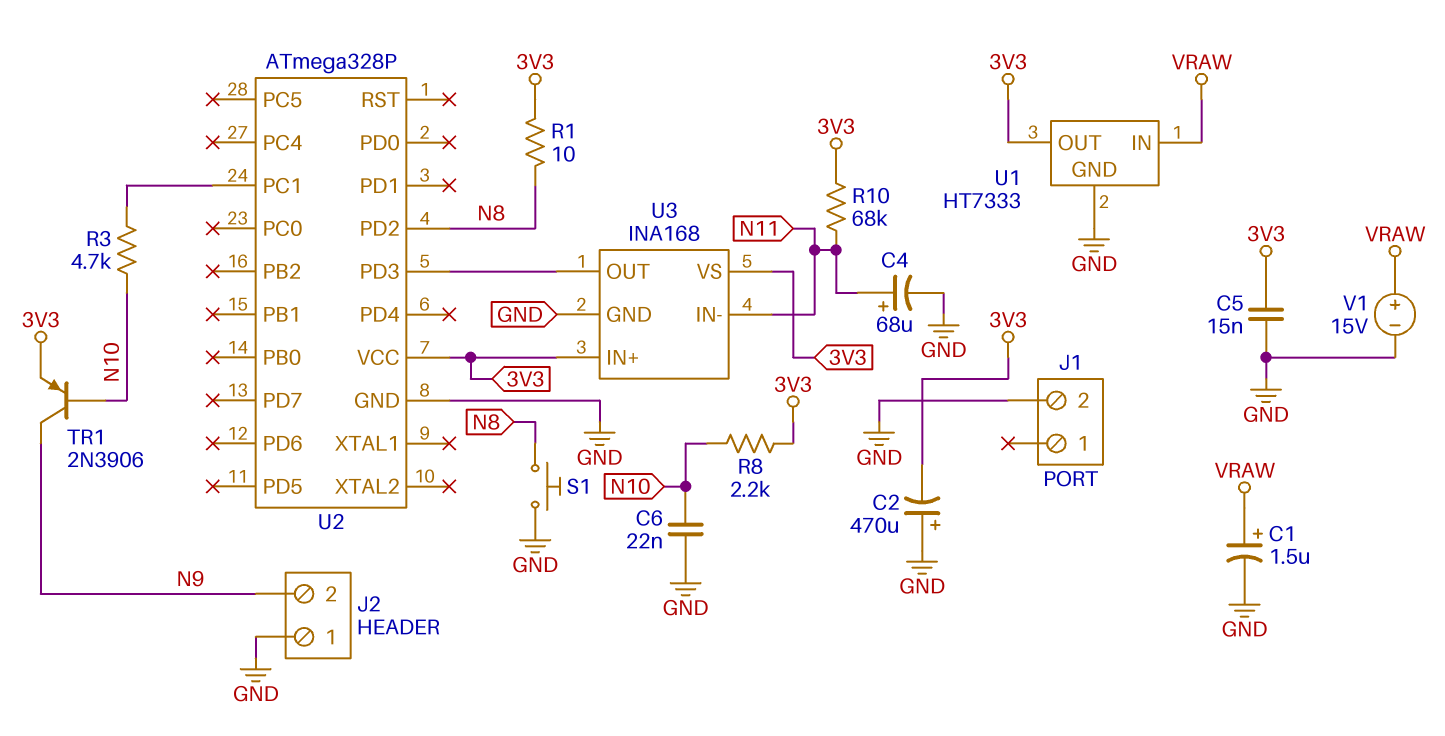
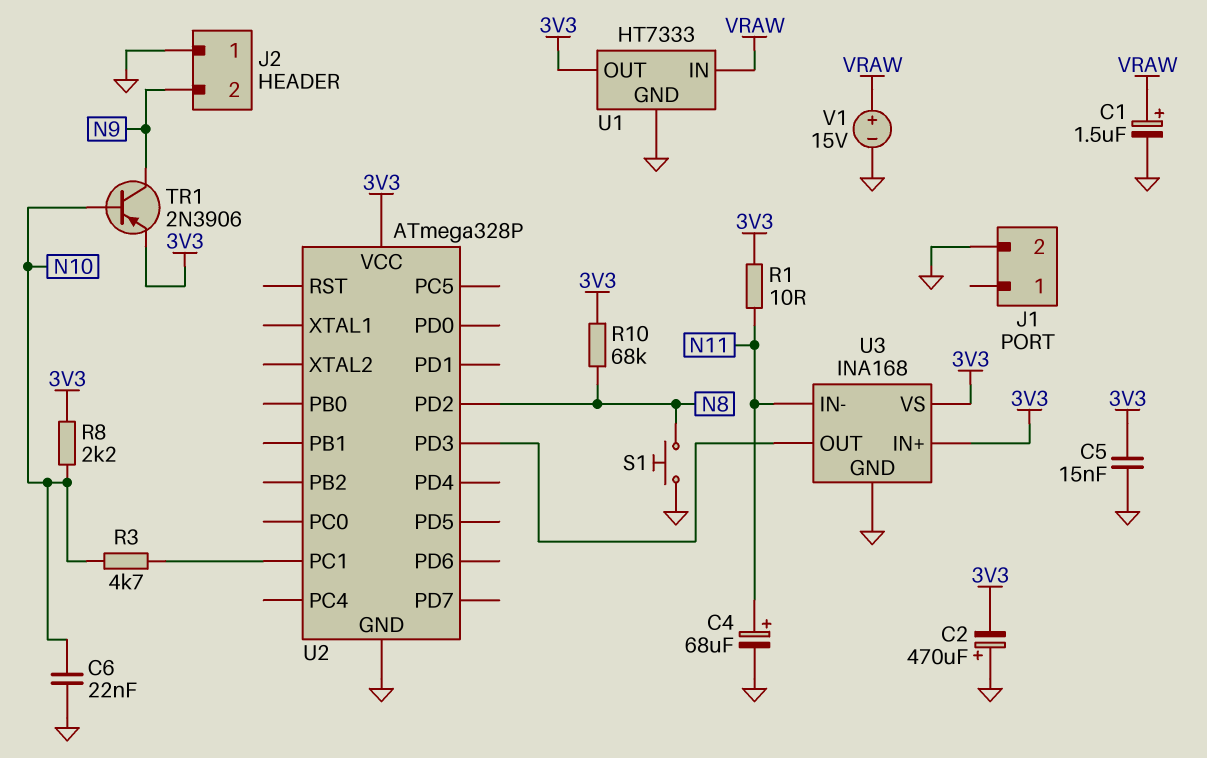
R1: 10 (3V3, N8) -> 10 (3V3, N11)
R10: 68k (3V3, N11) -> 68k (3V3, N8)

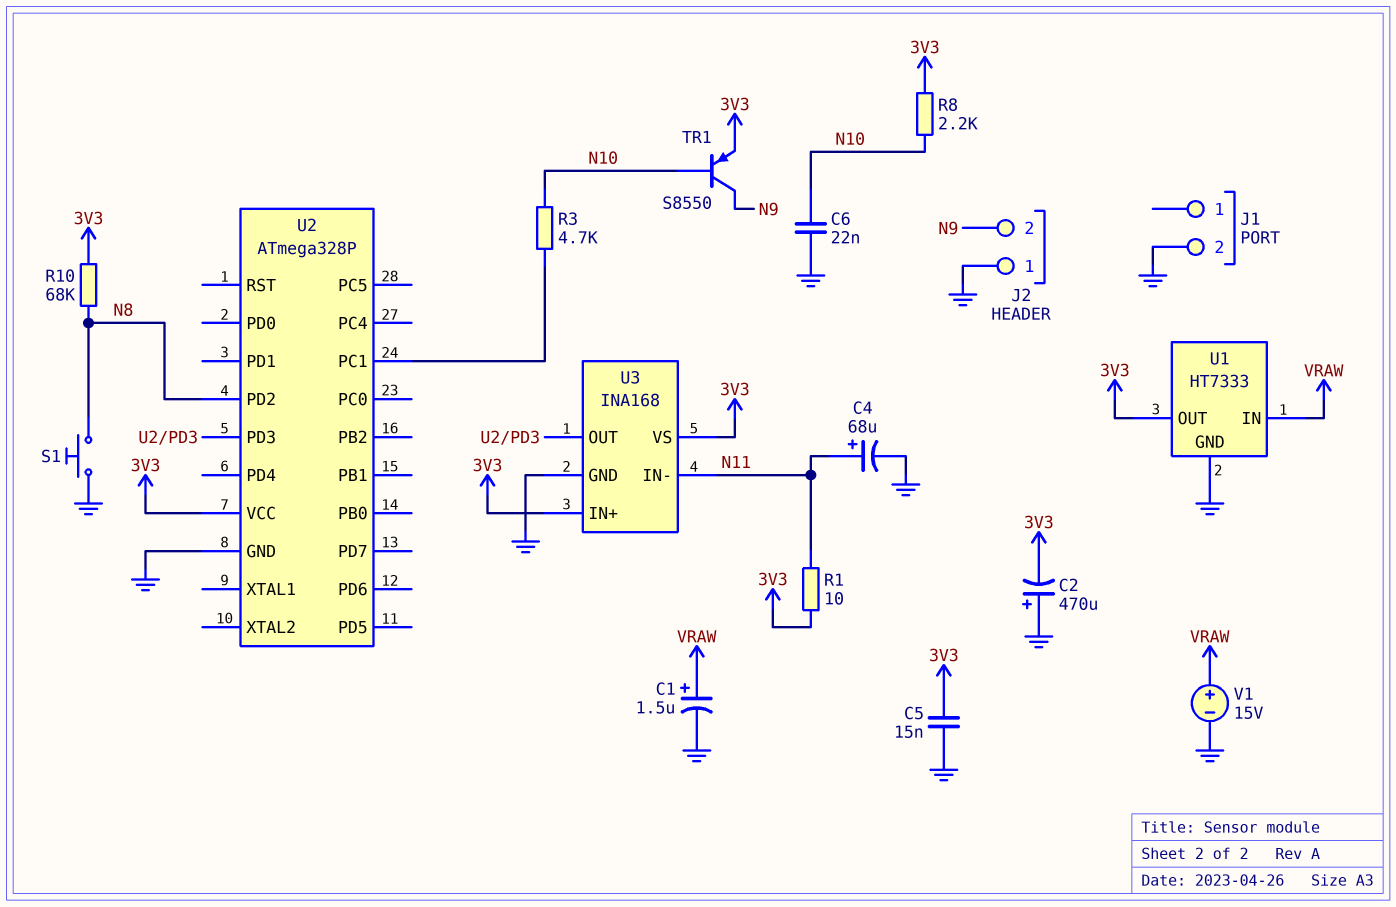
TR1: PNP 2N3906 (B N10, C N9, E 3V3) -> PNP S8550 (B N10, C N9, E 3V3)

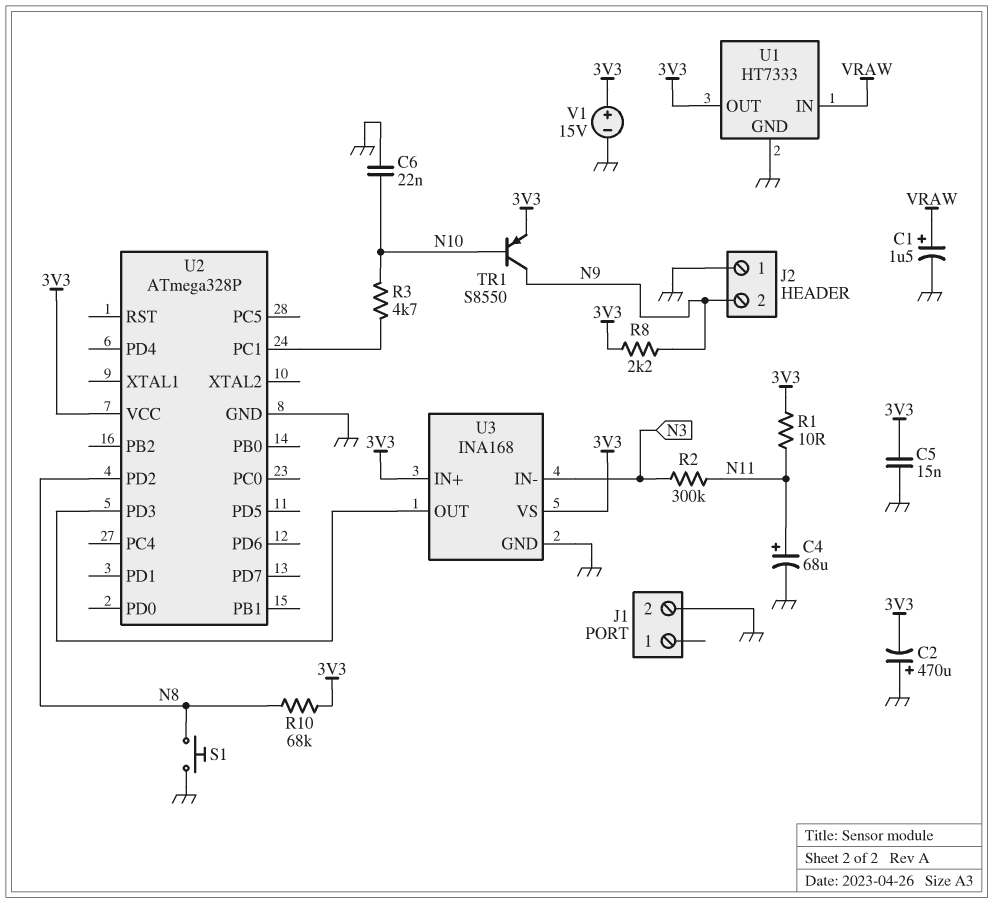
R2: none -> 300k (N3, N11)
R8: 2.2k (3V3, N10) -> 2.2k (3V3, N9)
U3 pin IN-: N11 -> N3
V1: 15V (plus VRAW, minus GND) -> 15V (plus 3V3, minus GND)

